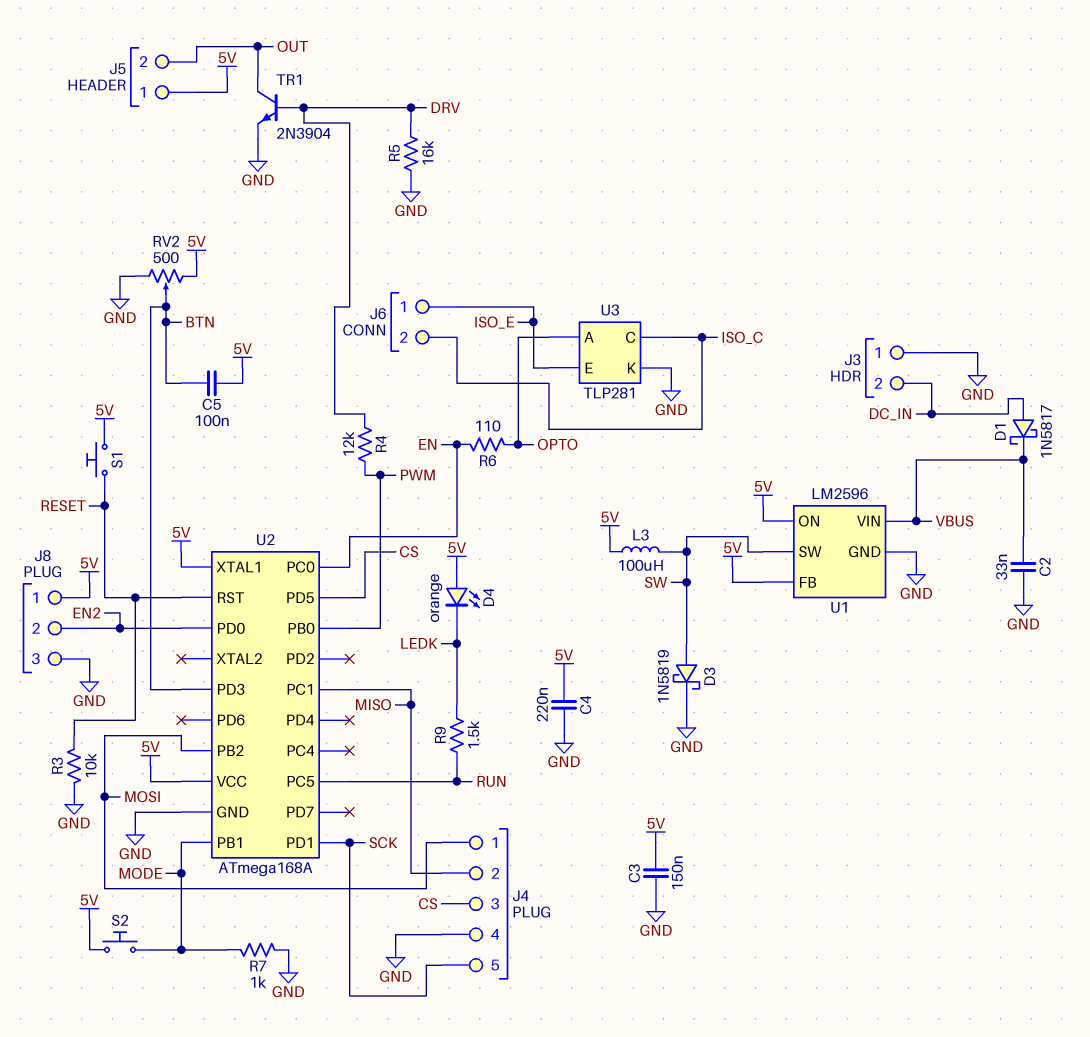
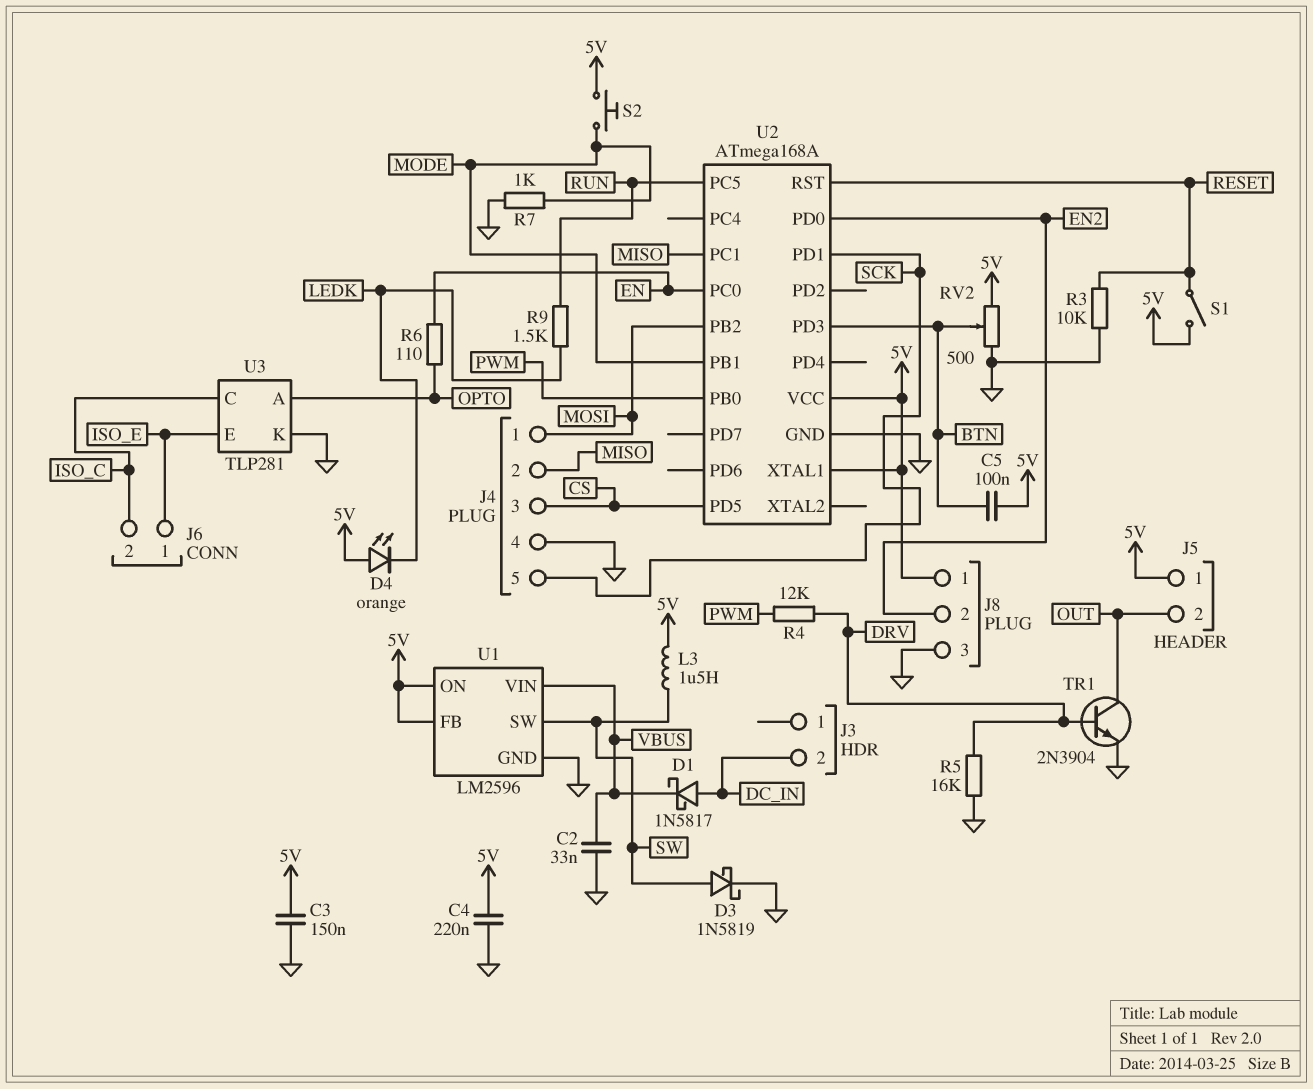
J3 pin 1: GND -> none
L3: 100uH (5V, SW) -> 1.5uH (5V, SW)
S1: button (5V, RESET) -> switch (5V, RESET)

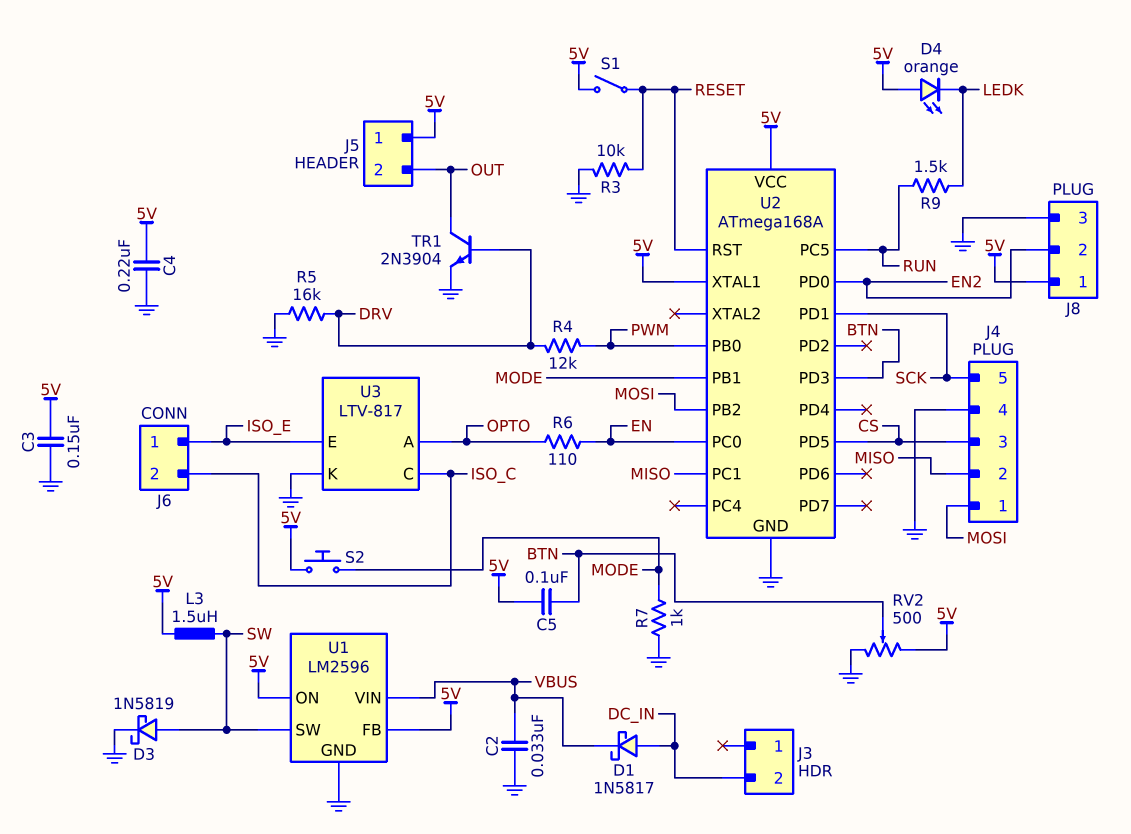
U3: TLP281 -> LTV-817

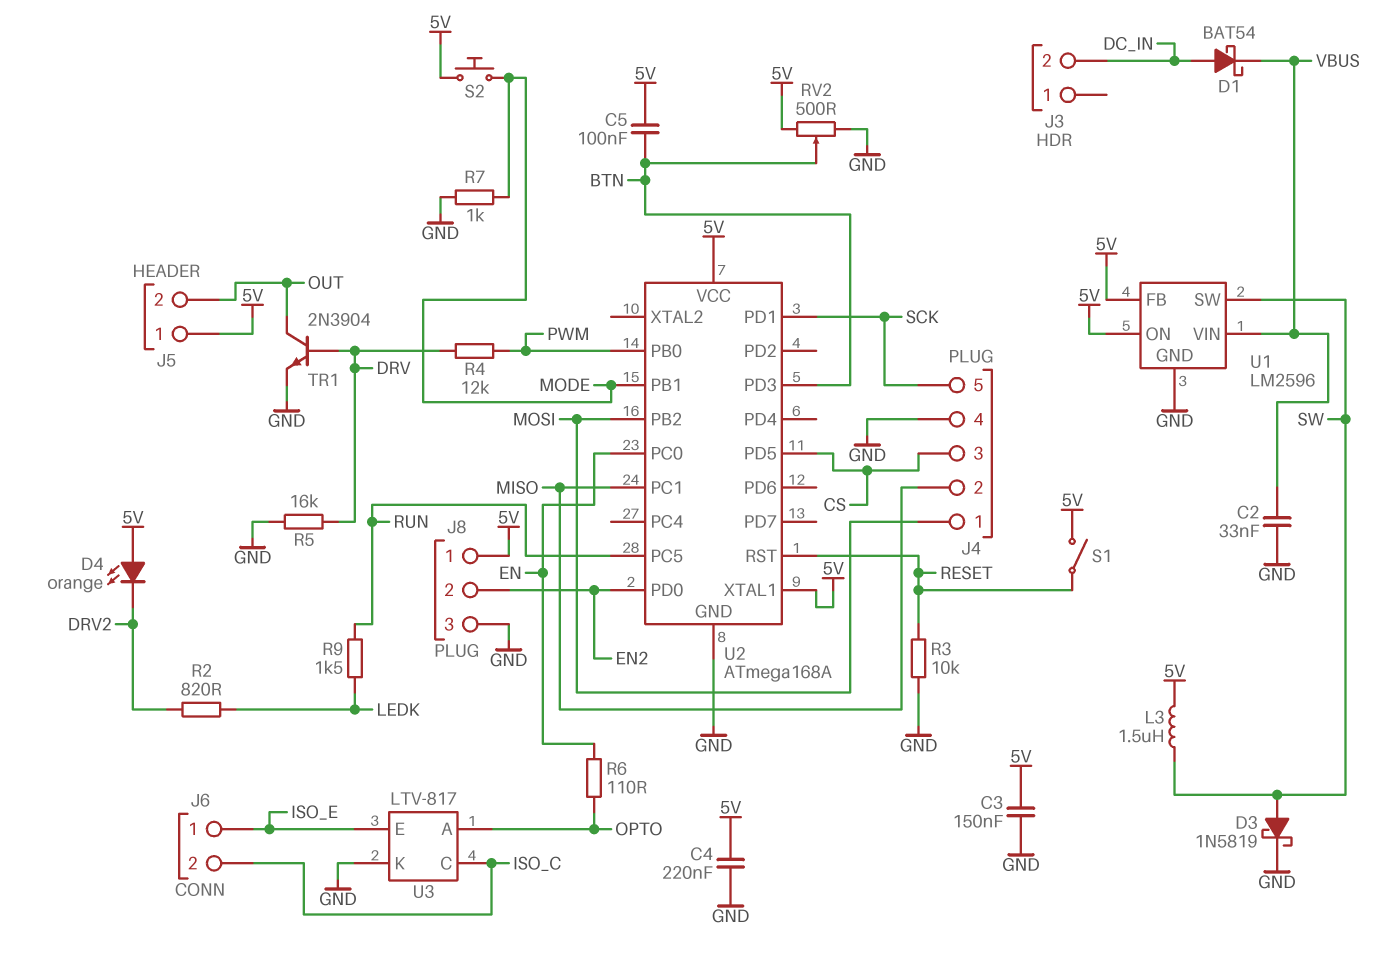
D1: schottky 1N5817 (A DC_IN, K VBUS) -> schottky BAT54 (A DC_IN, K VBUS)
D4: LED orange (A 5V, K LEDK) -> LED orange (A 5V, K DRV2)
R2: none -> 820 (DRV2, LEDK)

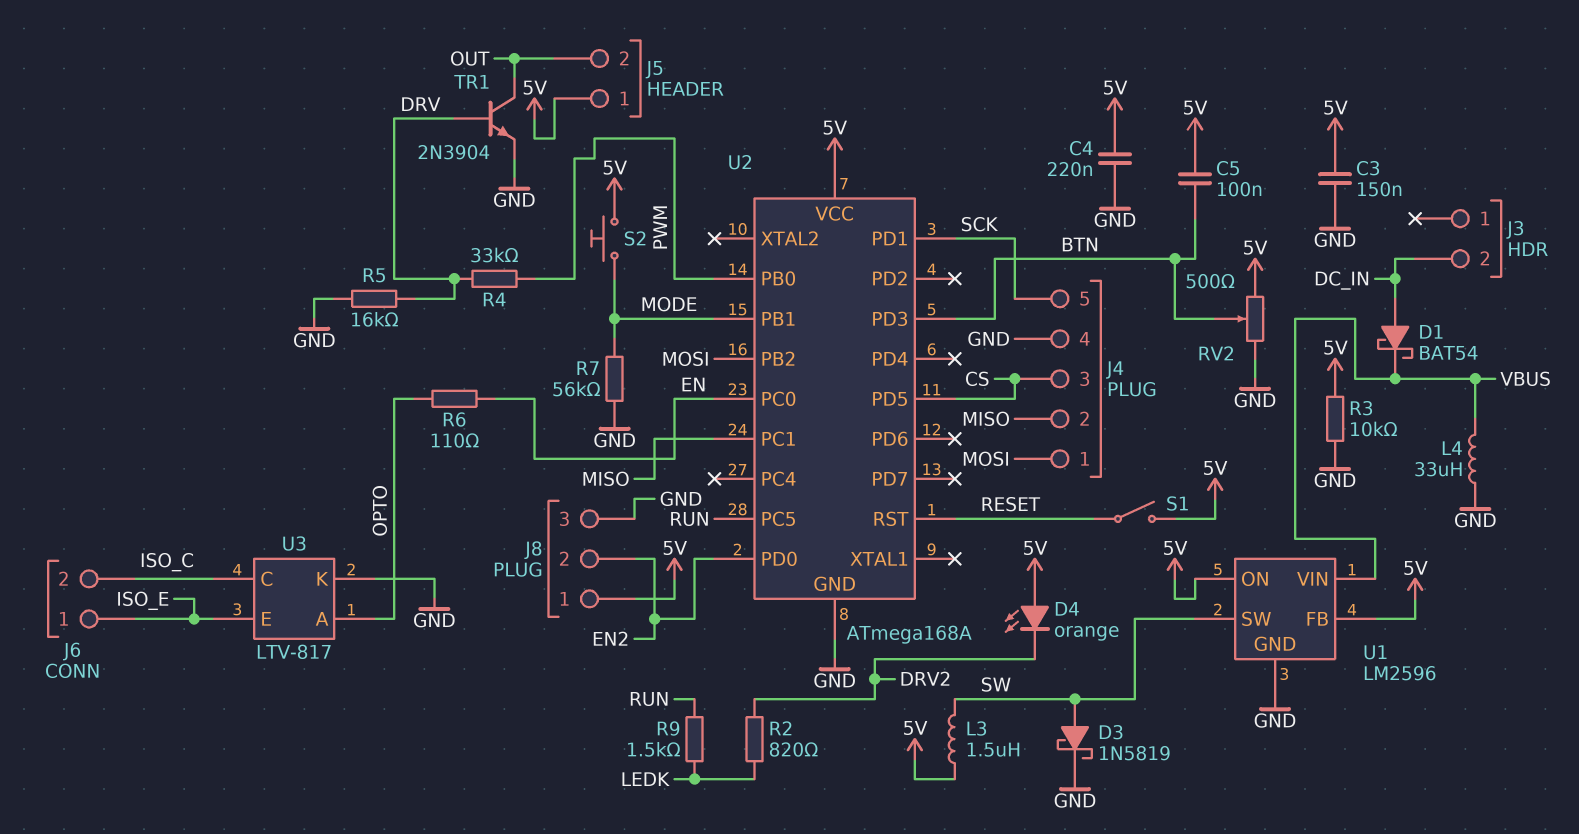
C2: 33nF (GND, VBUS) -> none
L4: none -> 33uH (GND, VBUS)
R3: 10k (GND, RESET) -> 10k (5V, GND)
R4: 12k (DRV, PWM) -> 33k (DRV, PWM)
R7: 1k (GND, MODE) -> 56k (GND, MODE)
U2 pin XTAL1: 5V -> none

